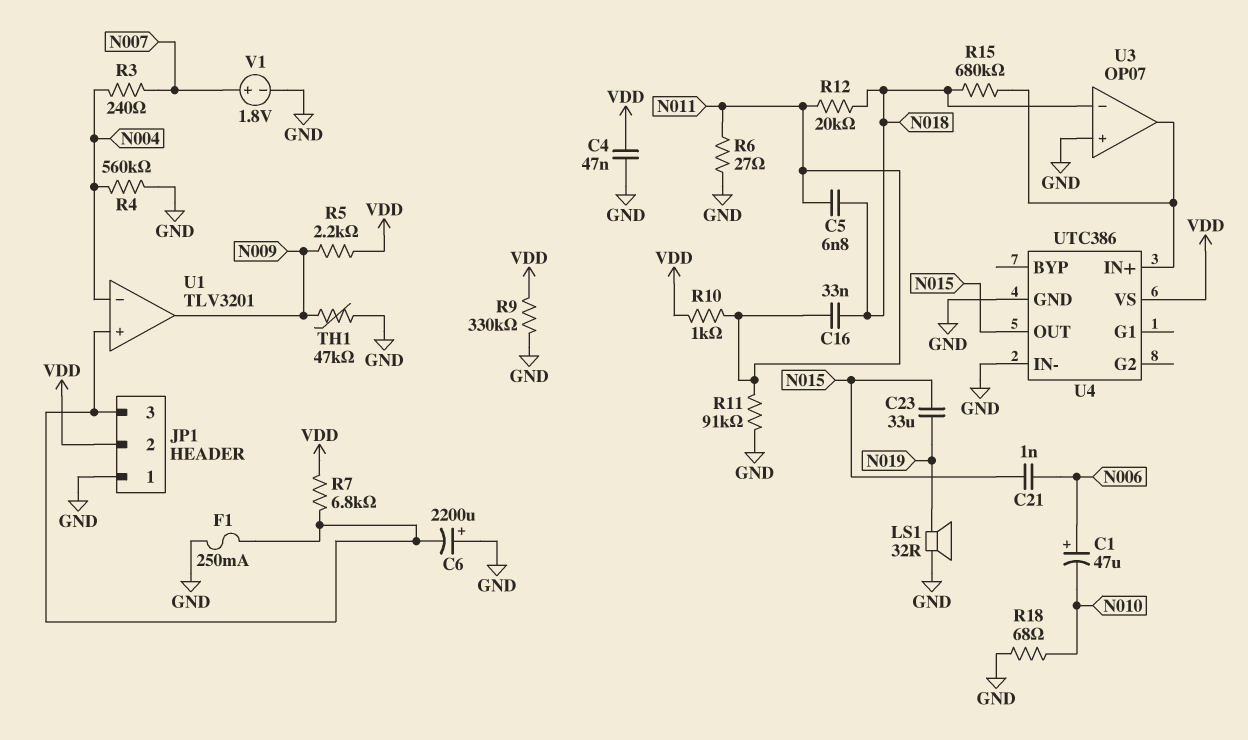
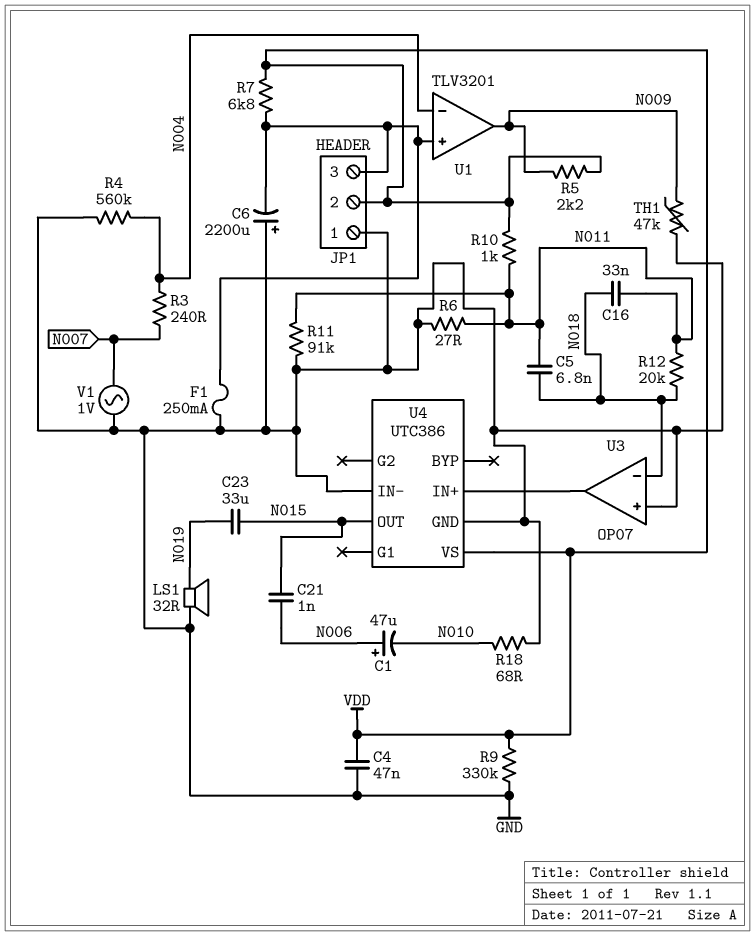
R15: 680k (N018, U3/out) -> none
V1: 1.8V (plus N007, minus GND) -> AC 1V (GND, N007)

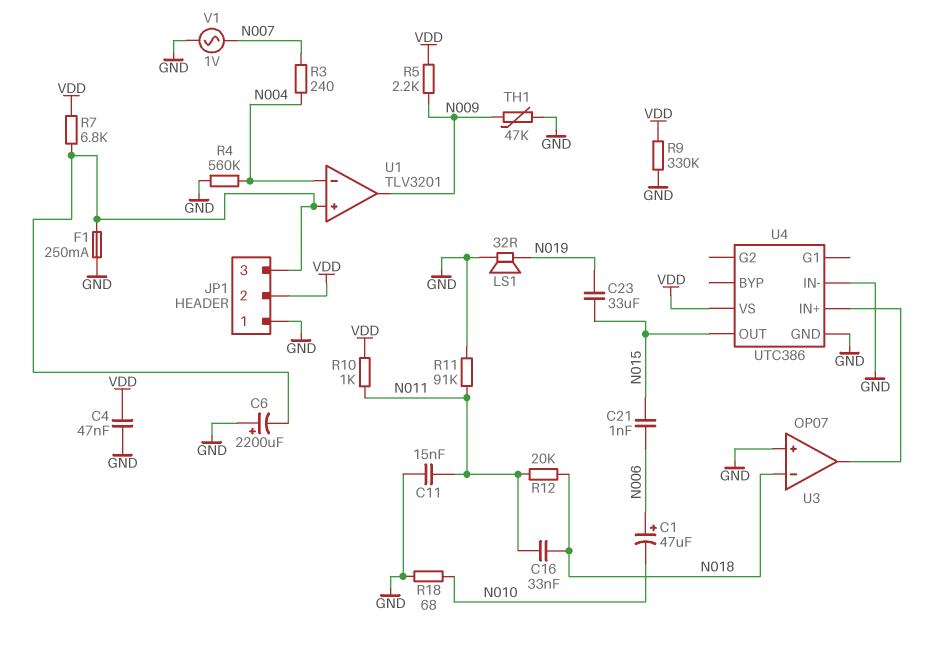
C5: 6.8nF (N011, N018) -> none
C11: none -> 15nF (GND, N011)
R6: 27 (GND, N011) -> none

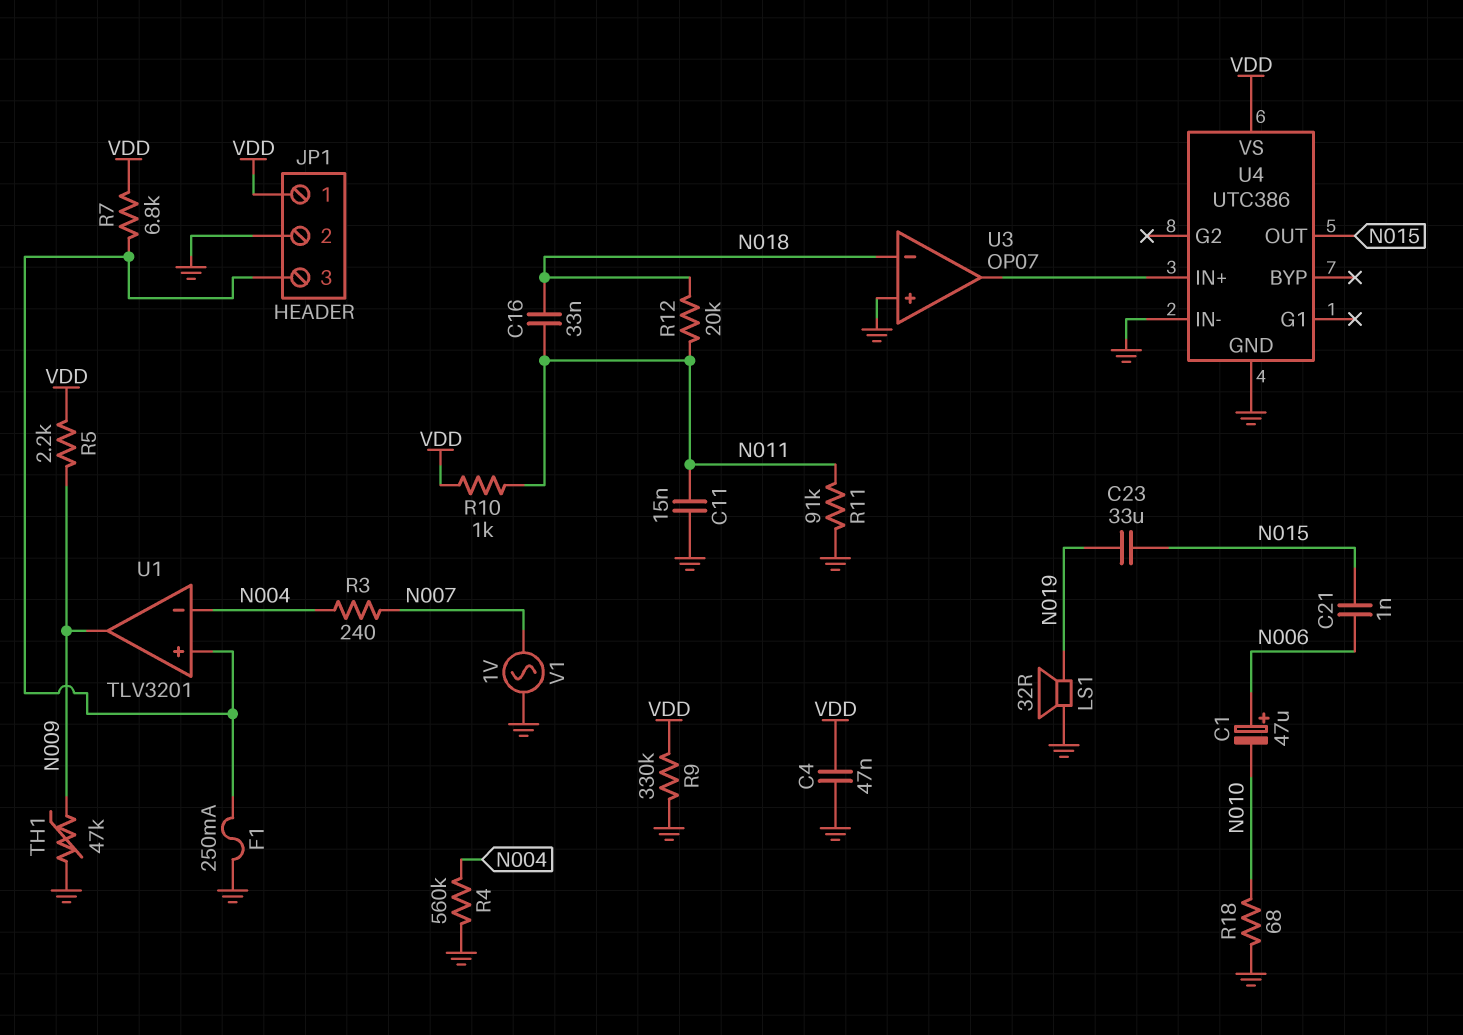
C6: 2200uF (plus GND, minus JP1/3) -> none
JP1 pin 1: GND -> VDD
JP1 pin 2: VDD -> GND

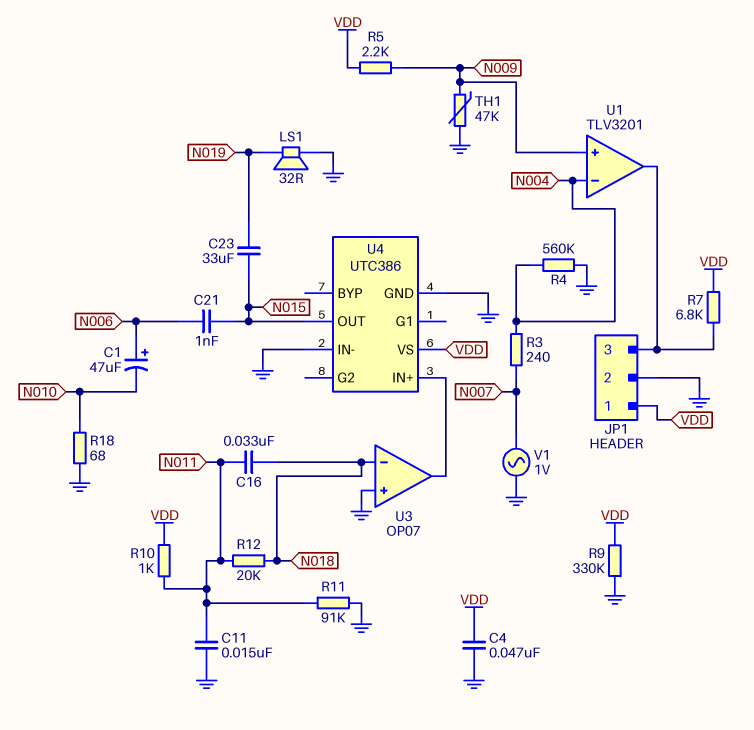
F1: 250mA (GND, JP1/3) -> none
U1 pin in+: JP1/3 -> N009
U1 pin out: N009 -> JP1/3

